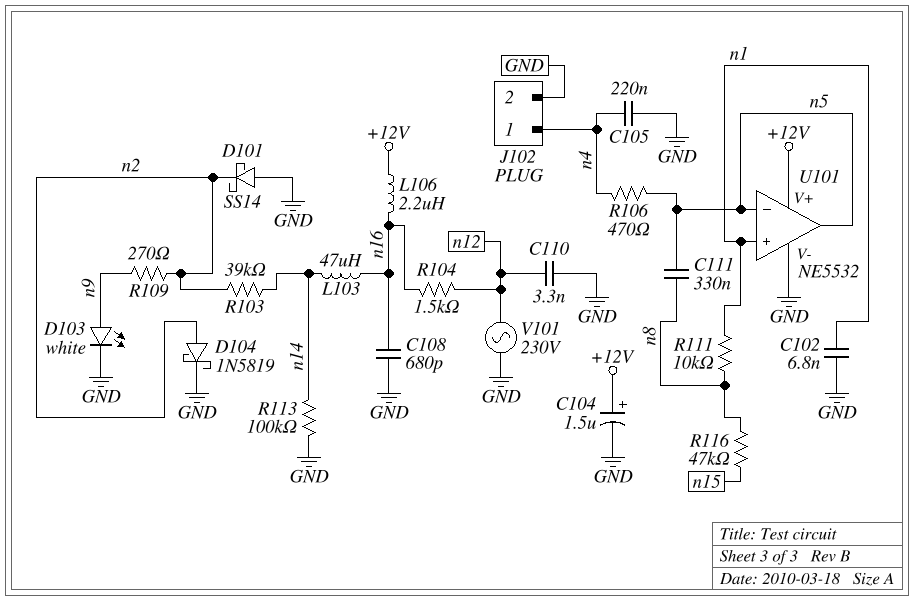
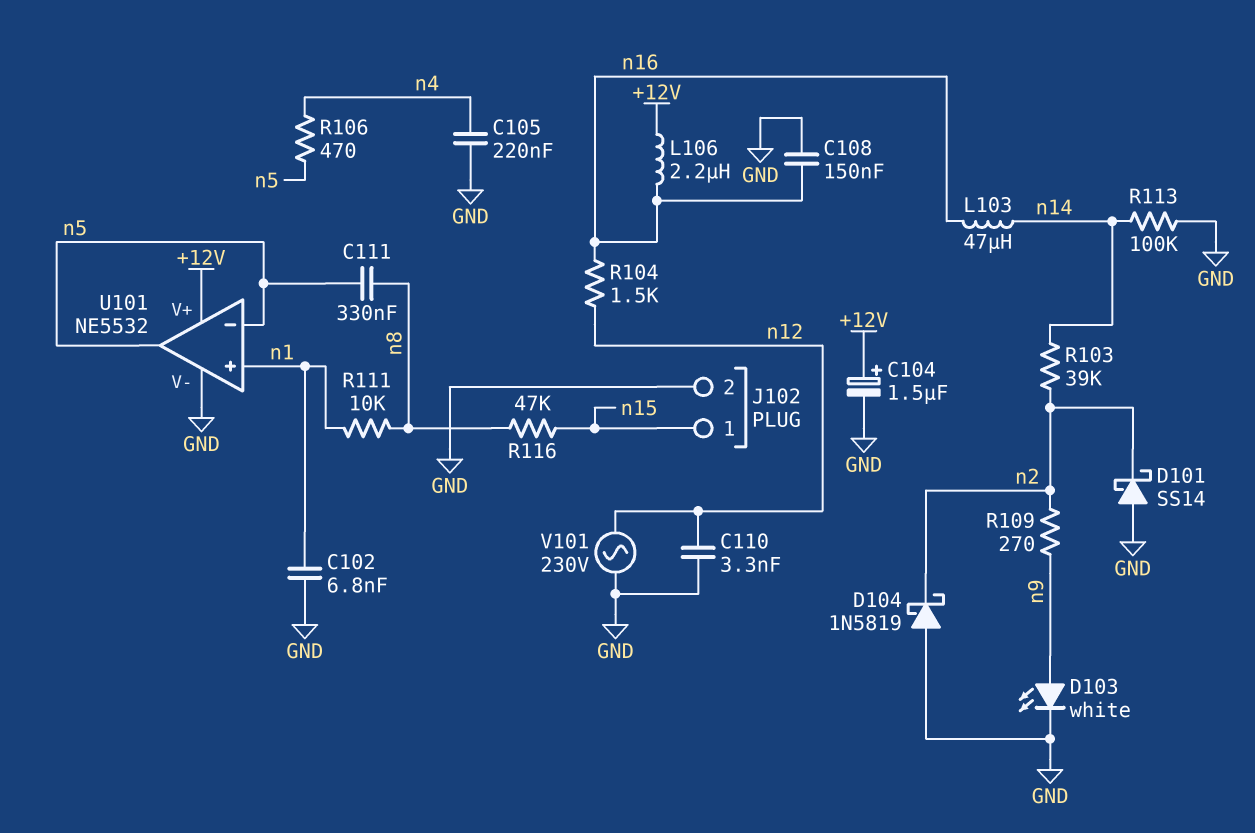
C108: 680pF (GND, n16) -> 150nF (GND, n16)
D104: schottky 1N5819 (A n2, K GND) -> schottky 1N5819 (A GND, K n2)
J102 pin 1: n4 -> n15

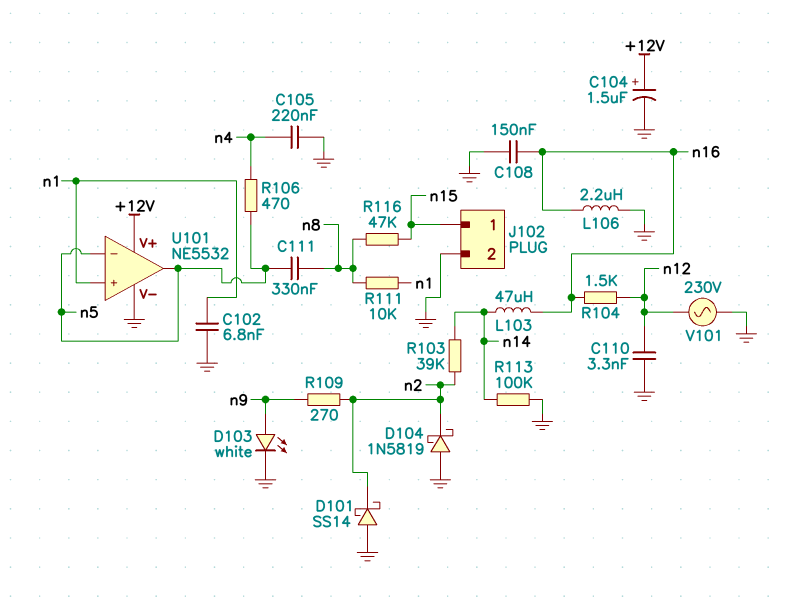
L106: 2.2uH (+12V, n16) -> 2.2uH (GND, n16)

